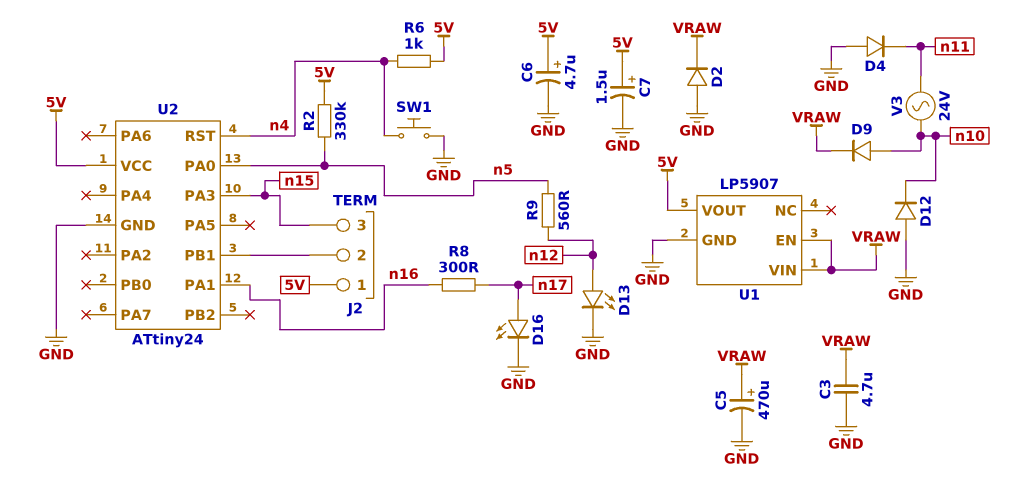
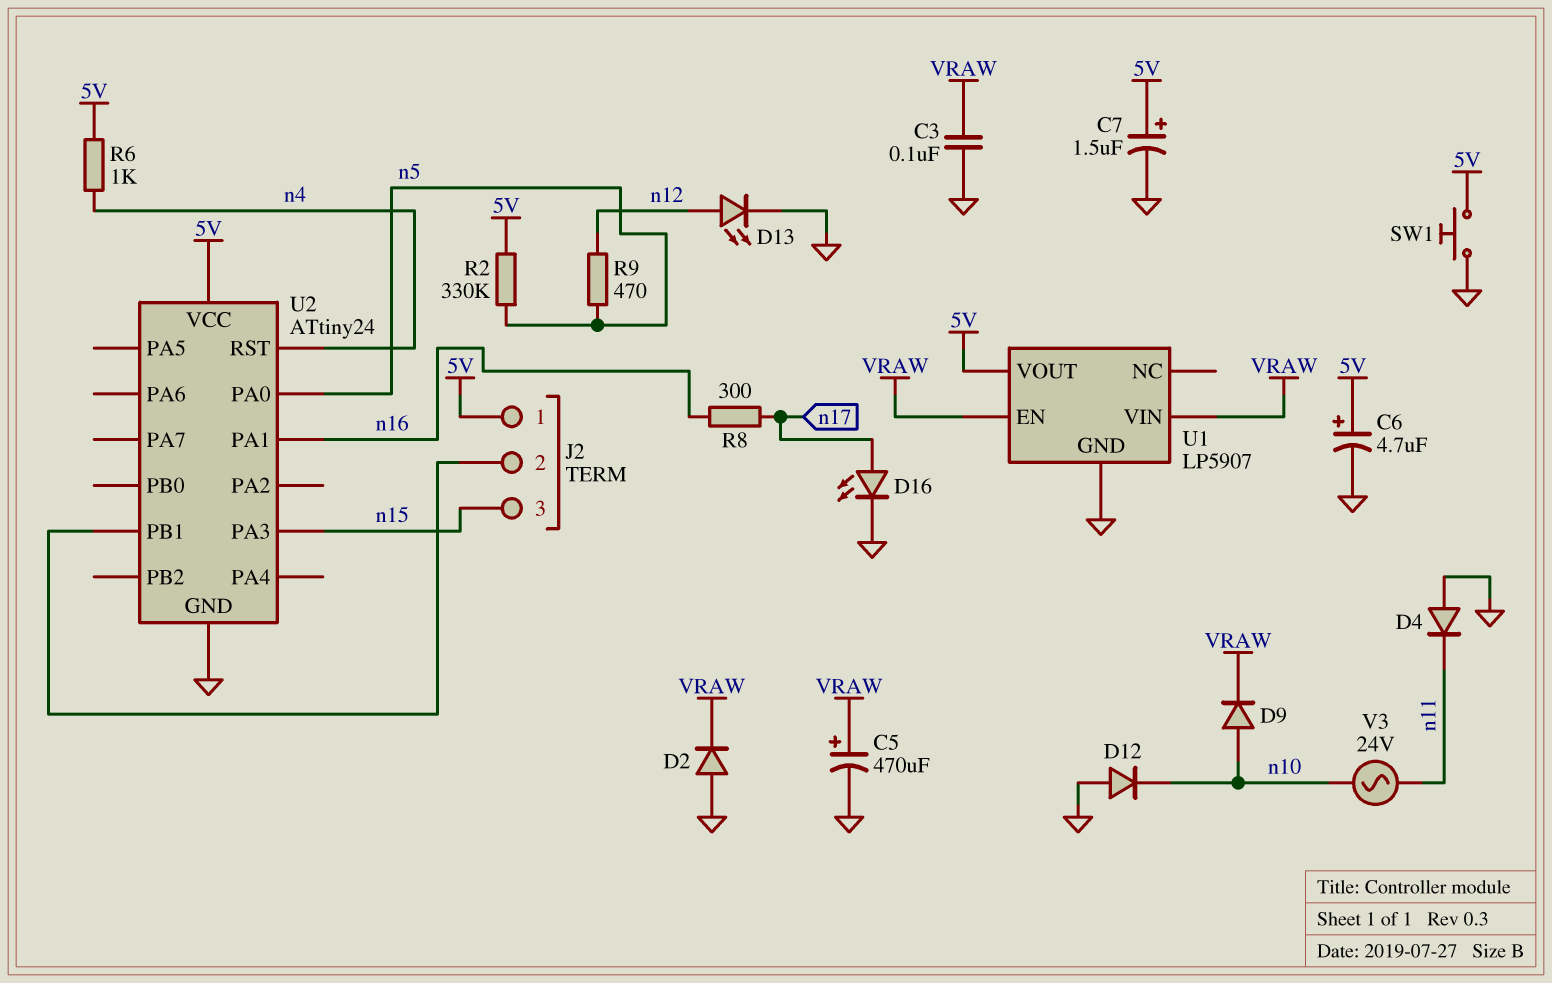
C3: 4.7uF (GND, VRAW) -> 100nF (GND, VRAW)
R9: 560 (n5, n12) -> 470 (n5, n12)
SW1: button (GND, n4) -> button (5V, GND)

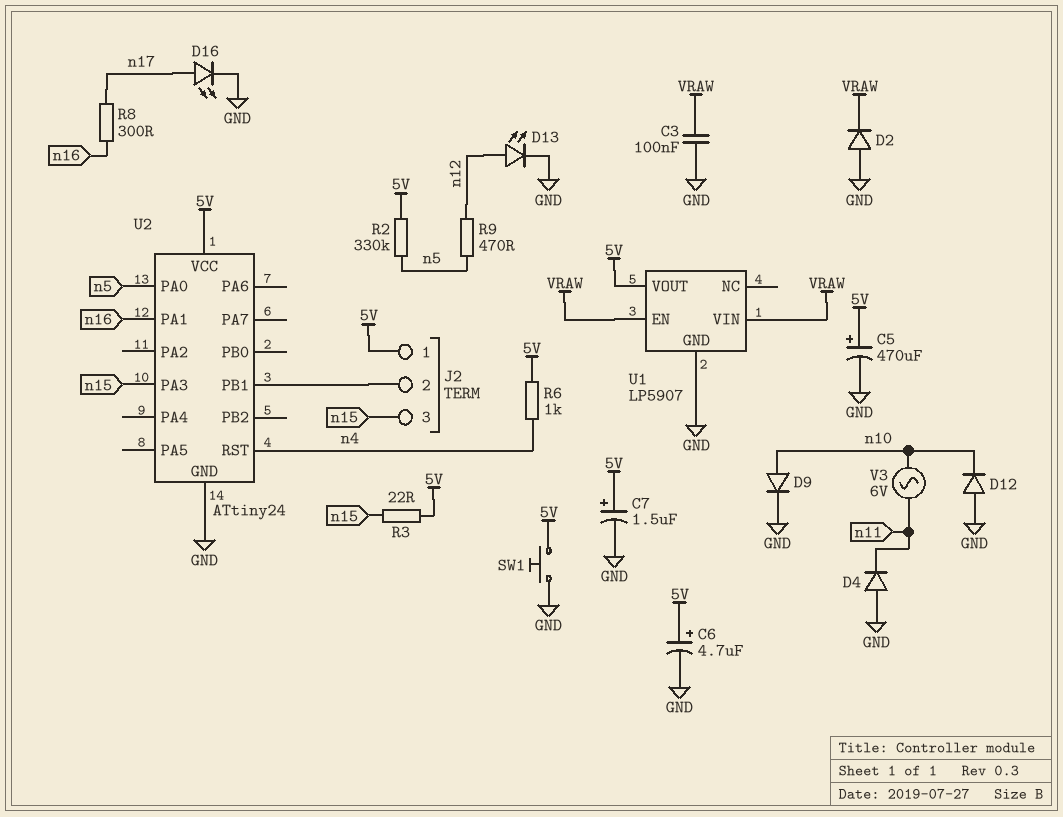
C5: 470uF (plus VRAW, minus GND) -> 470uF (plus 5V, minus GND)
D9: diode (A n10, K VRAW) -> diode (A n10, K GND)
R3: none -> 22 (5V, n15)
V3: AC 24V (n10, n11) -> AC 6V (n10, n11)

